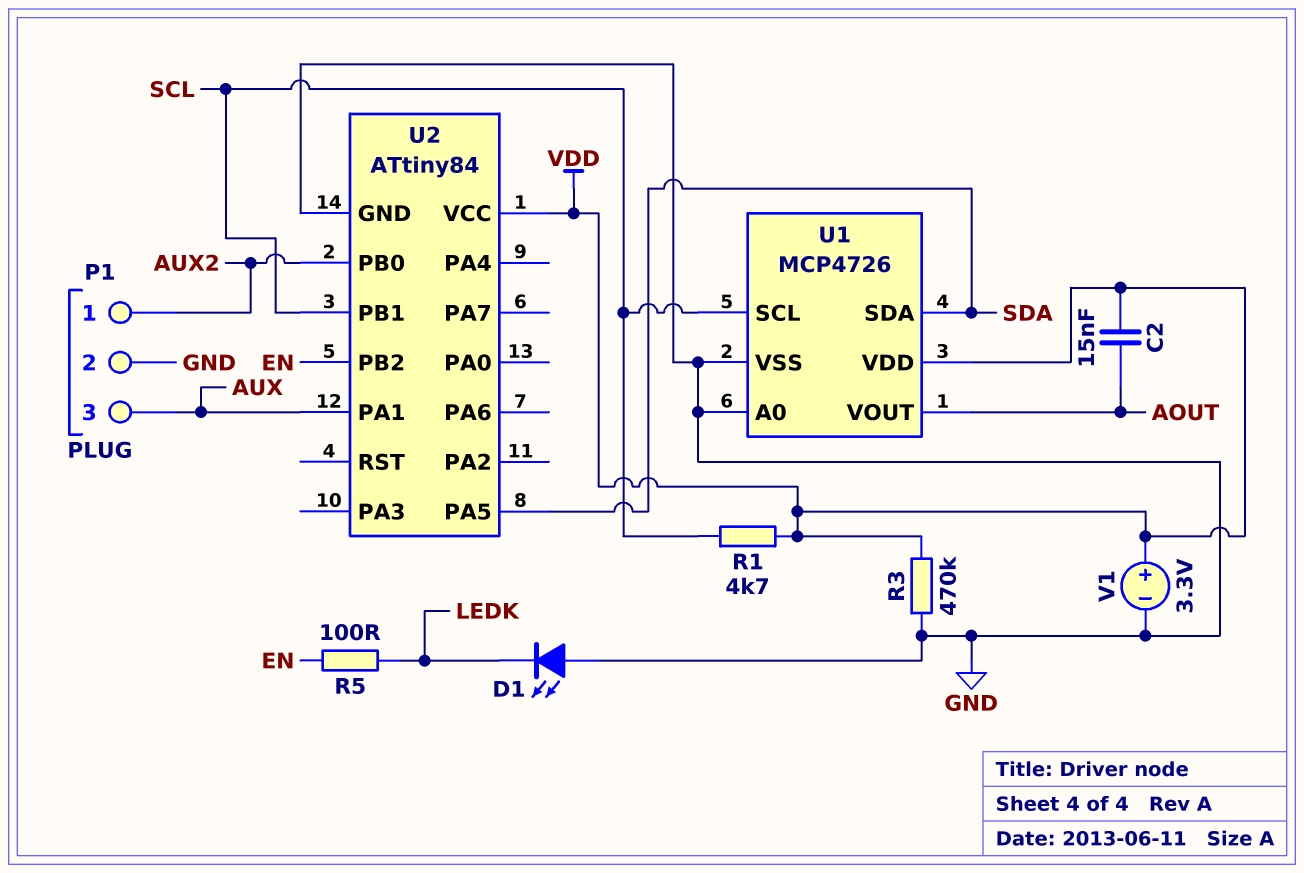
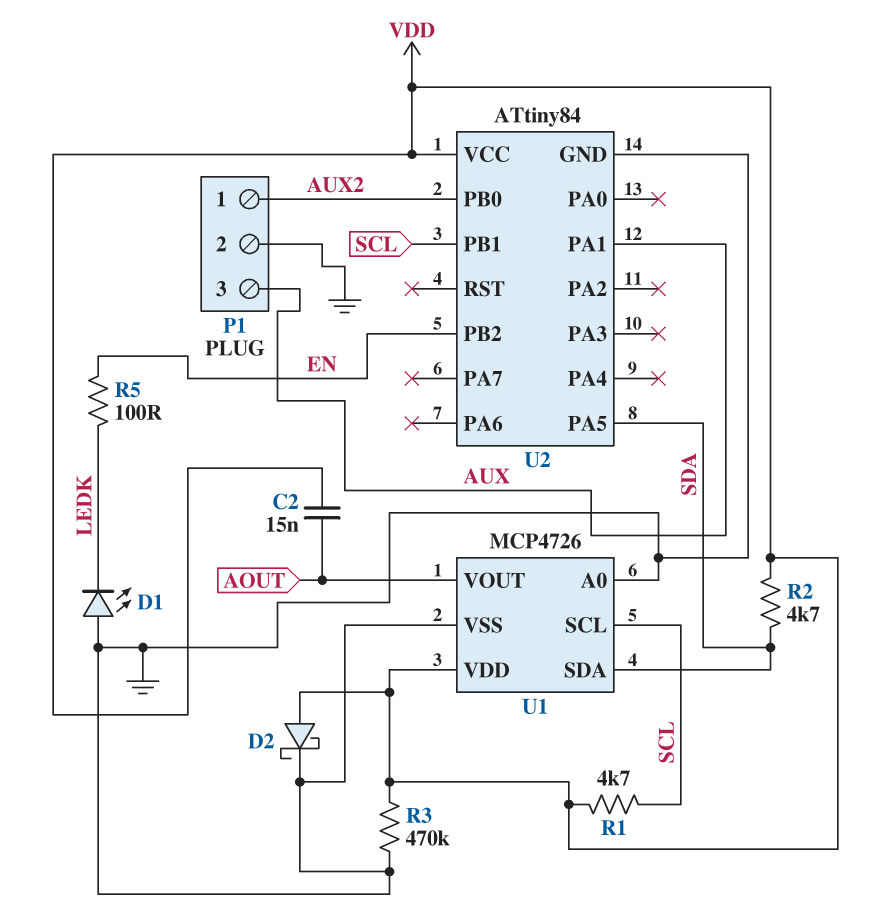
D2: none -> schottky (A VDD, K GND)
R2: none -> 4.7k (SDA, VDD)
V1: 3.3V (plus VDD, minus GND) -> none

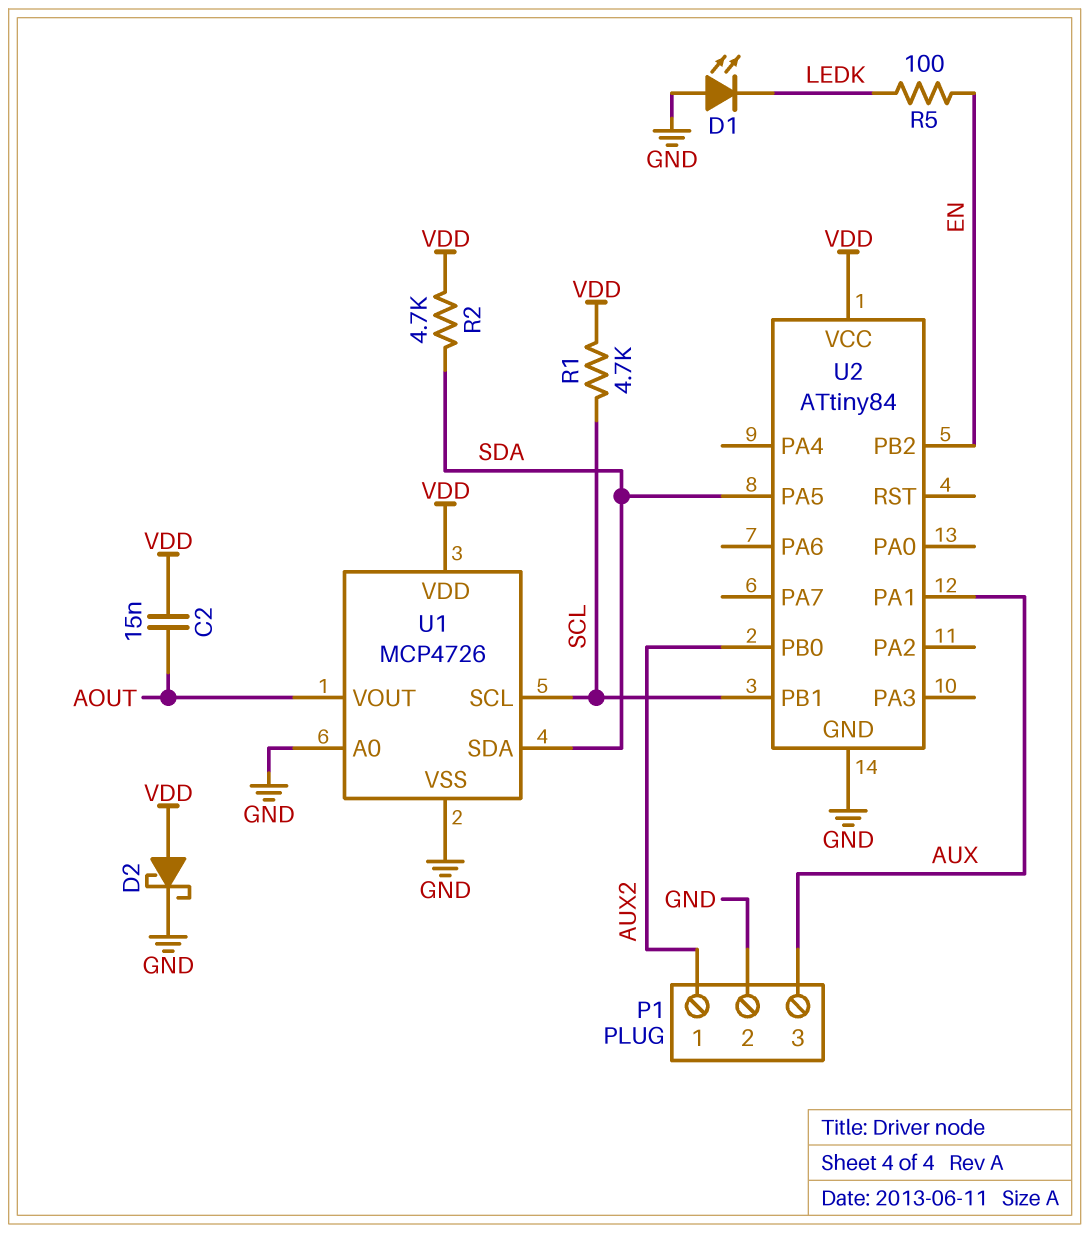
R3: 470k (GND, VDD) -> none

